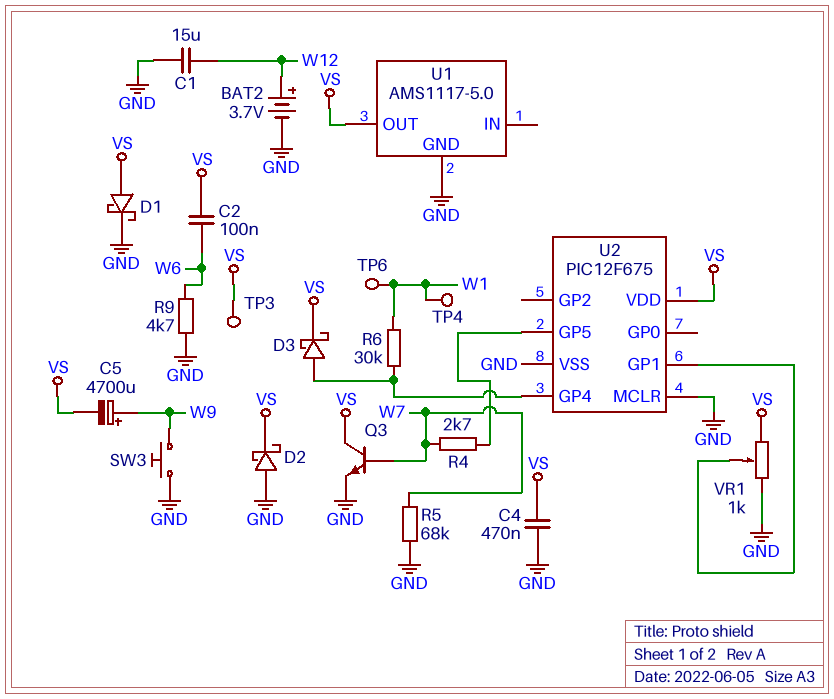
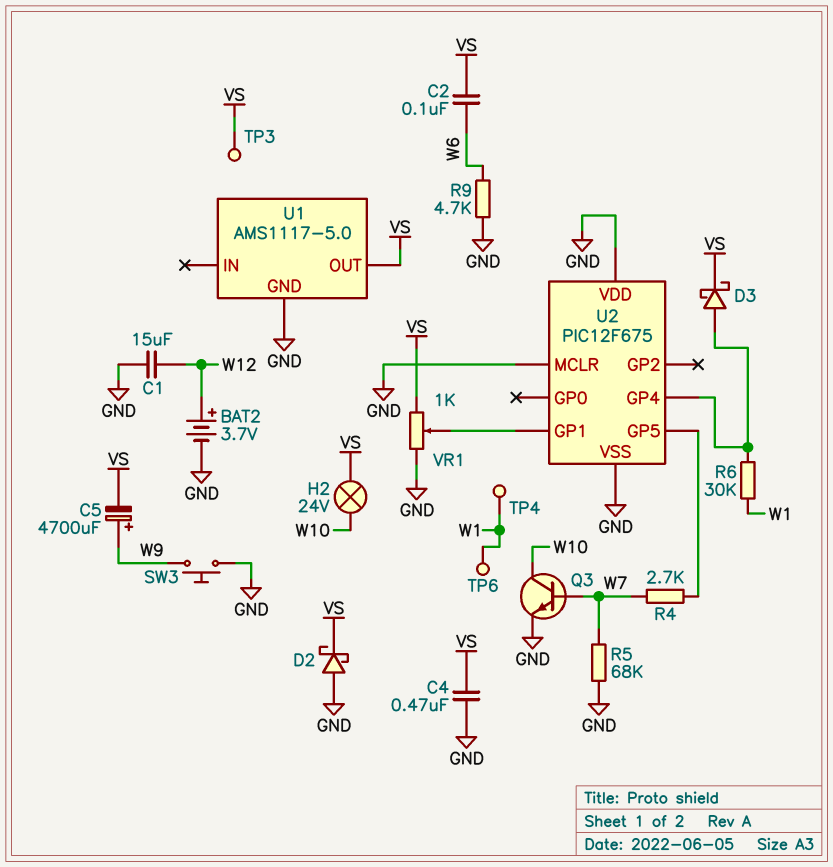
D1: schottky (A VS, K GND) -> none
H2: none -> lamp 24V (VS, W10)
Q3: NPN (B W7, C VS, E GND) -> NPN (B W7, C W10, E GND)
U2 pin VDD: VS -> GND

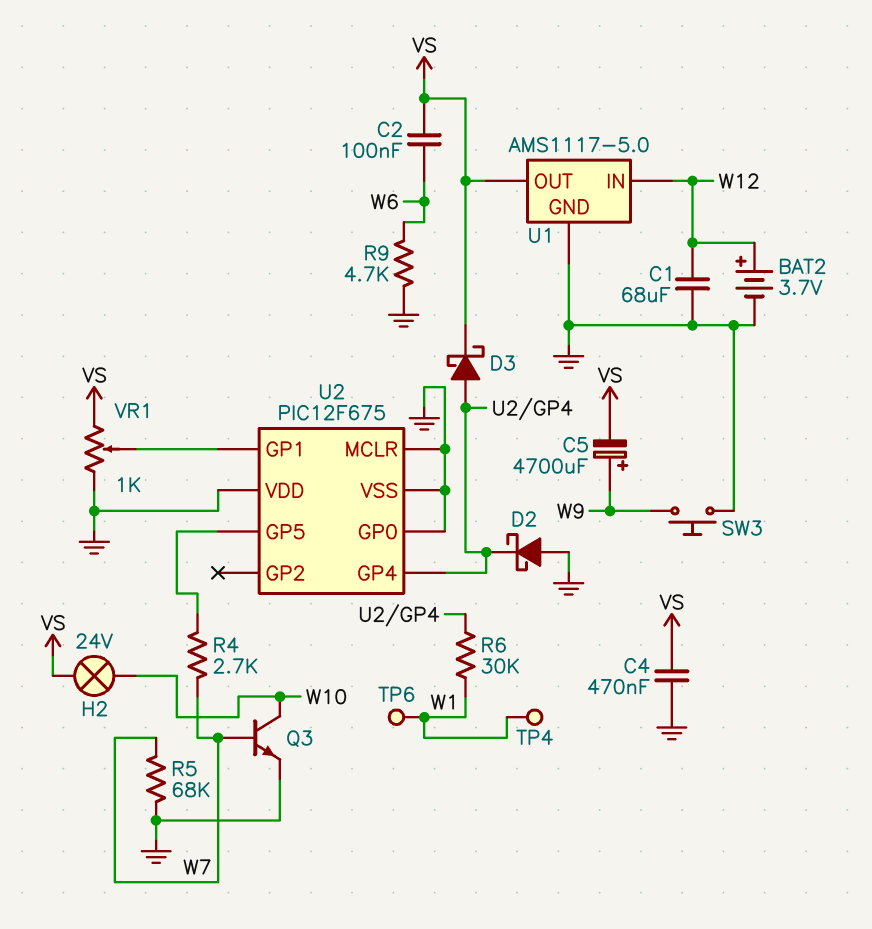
C1: 15uF (GND, W12) -> 68uF (GND, W12)
D2: schottky (A GND, K VS) -> schottky (A GND, K U2/GP4)
TP3: test point (VS) -> none
U1 pin IN: none -> W12
U2 pin GP0: none -> GND

